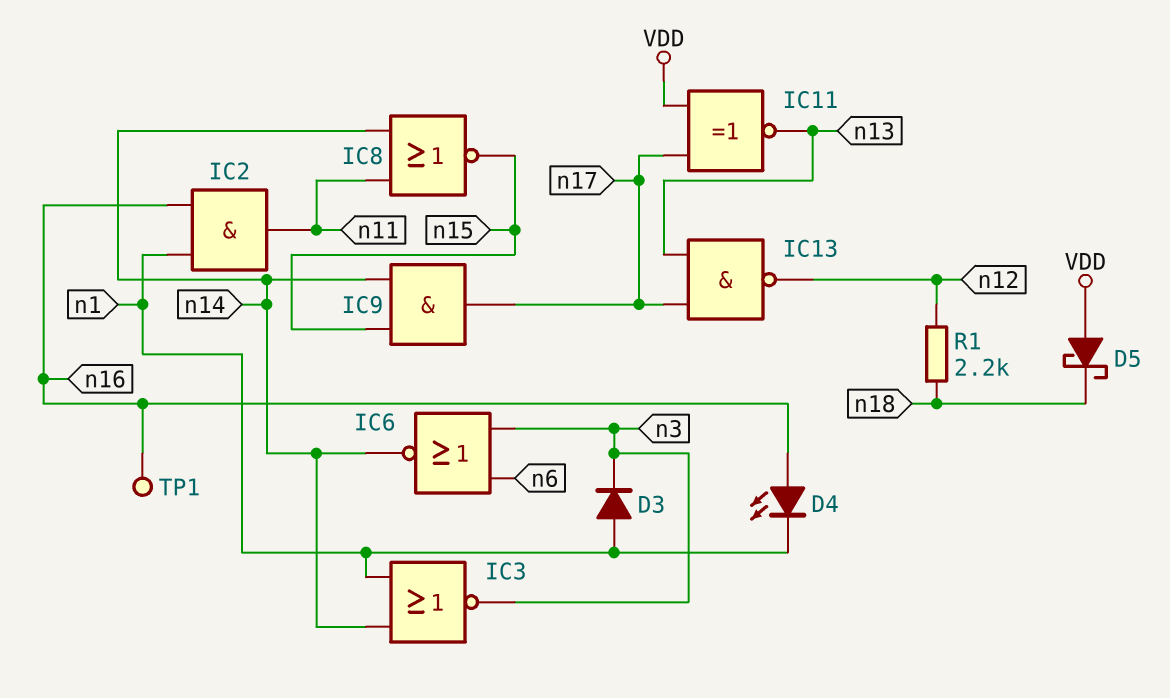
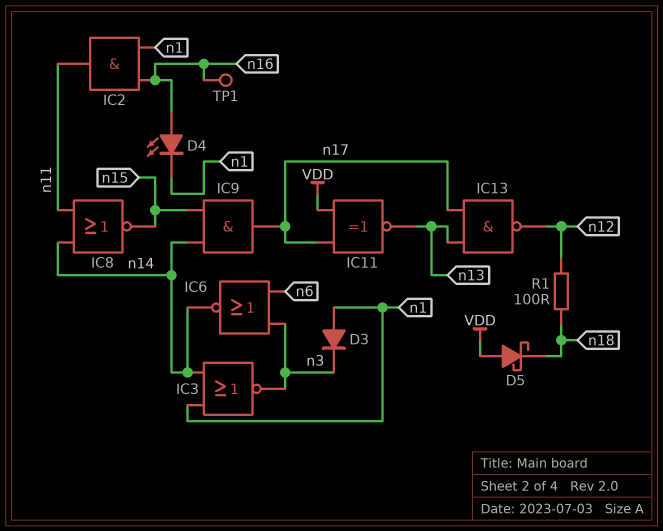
R1: 2.2k (n12, n18) -> 100 (n12, n18)

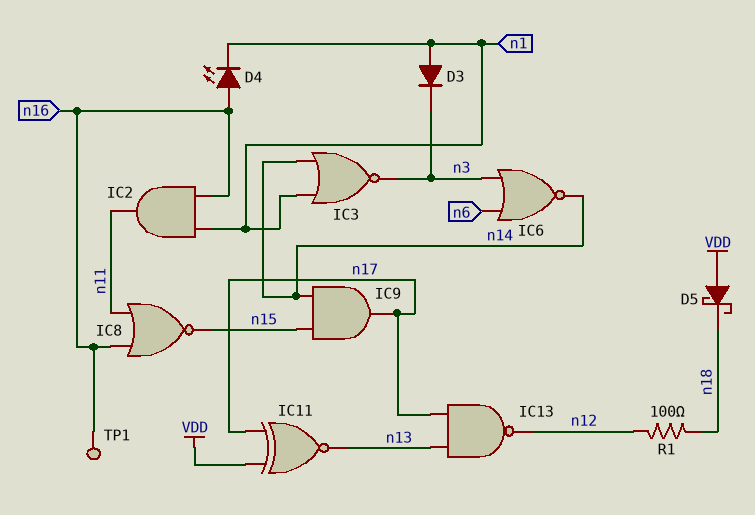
IC8: NOR (in n11, in n14, out n15) -> NOR (in n11, in n16, out n15)

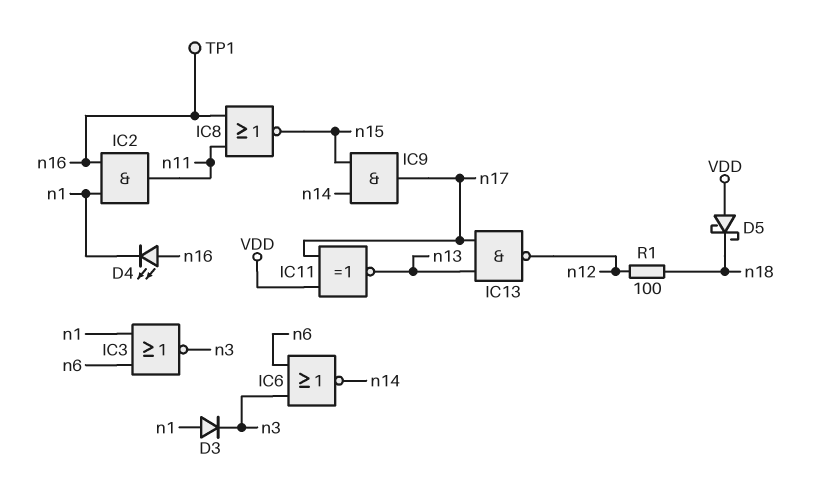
IC3: NOR (in n1, in n14, out n3) -> NOR (in n1, in n6, out n3)

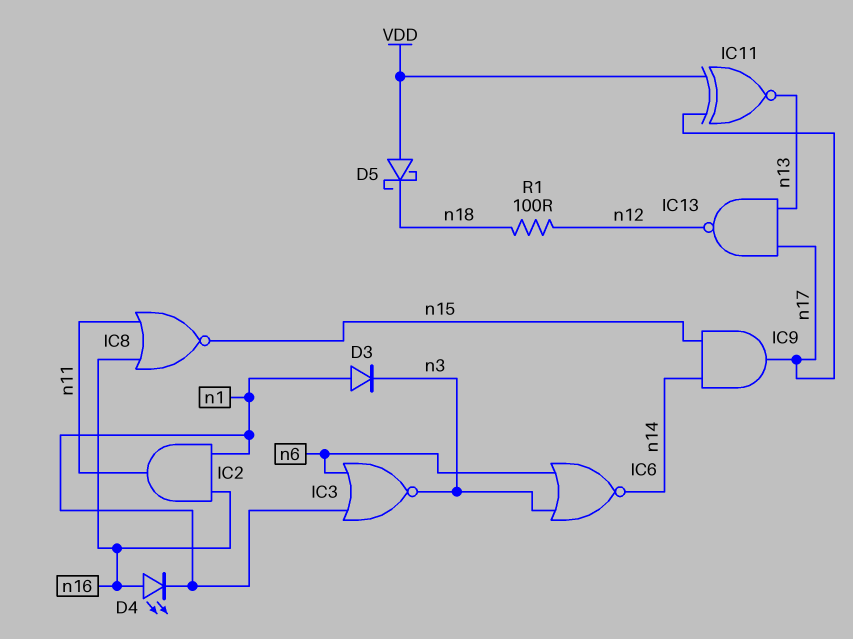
TP1: test point (n16) -> none

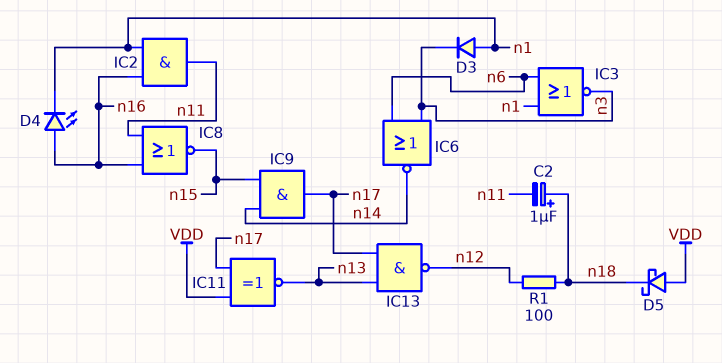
C2: none -> 1uF (plus n18, minus n11)

